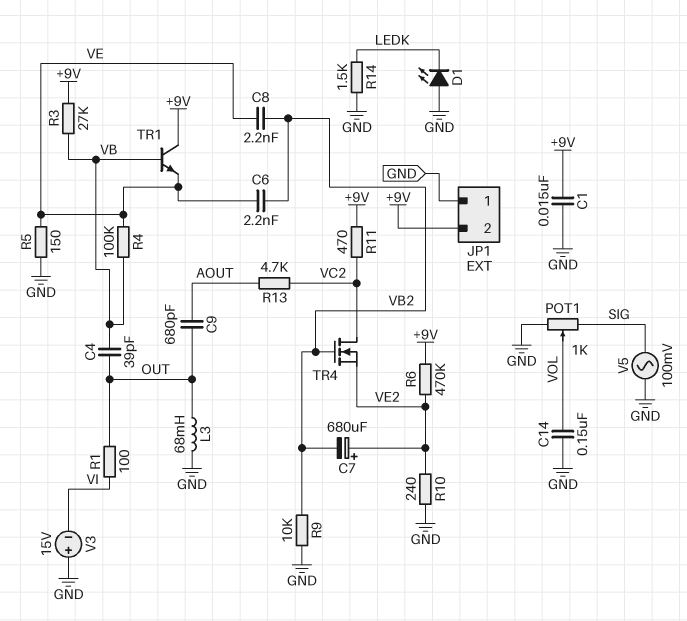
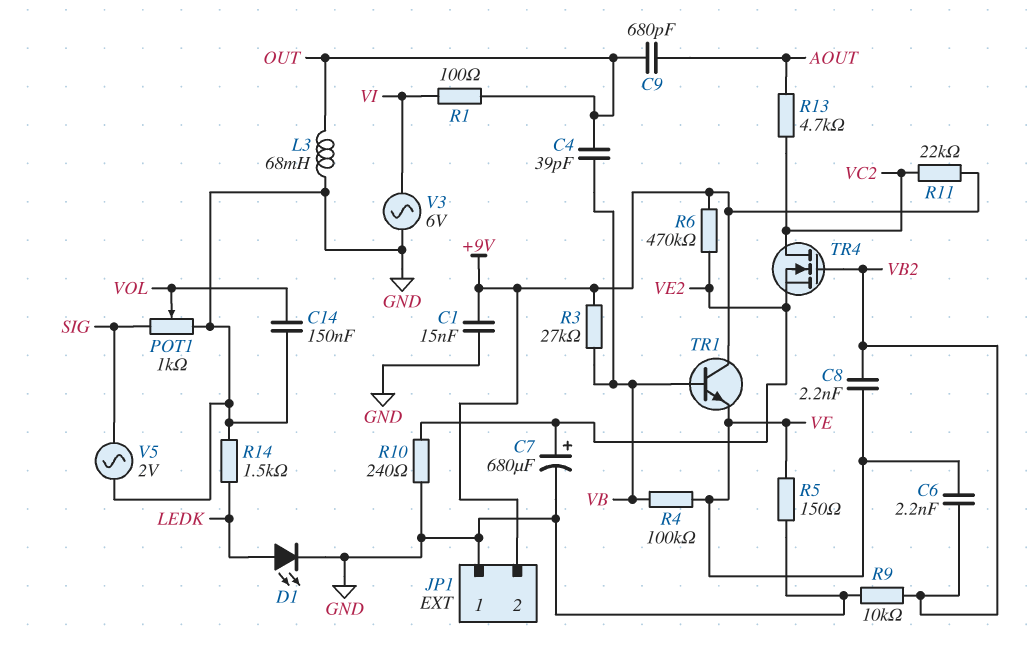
C7: 680uF (plus VE2, minus VB2) -> 680uF (plus VE2, minus GND)
D1: LED (A GND, K LEDK) -> LED (A LEDK, K GND)
R11: 470 (+9V, VC2) -> 22k (+9V, VC2)
V3: 15V (plus GND, minus VI) -> AC 6V (GND, VI)
V5: AC 100mV (GND, SIG) -> AC 2V (GND, SIG)

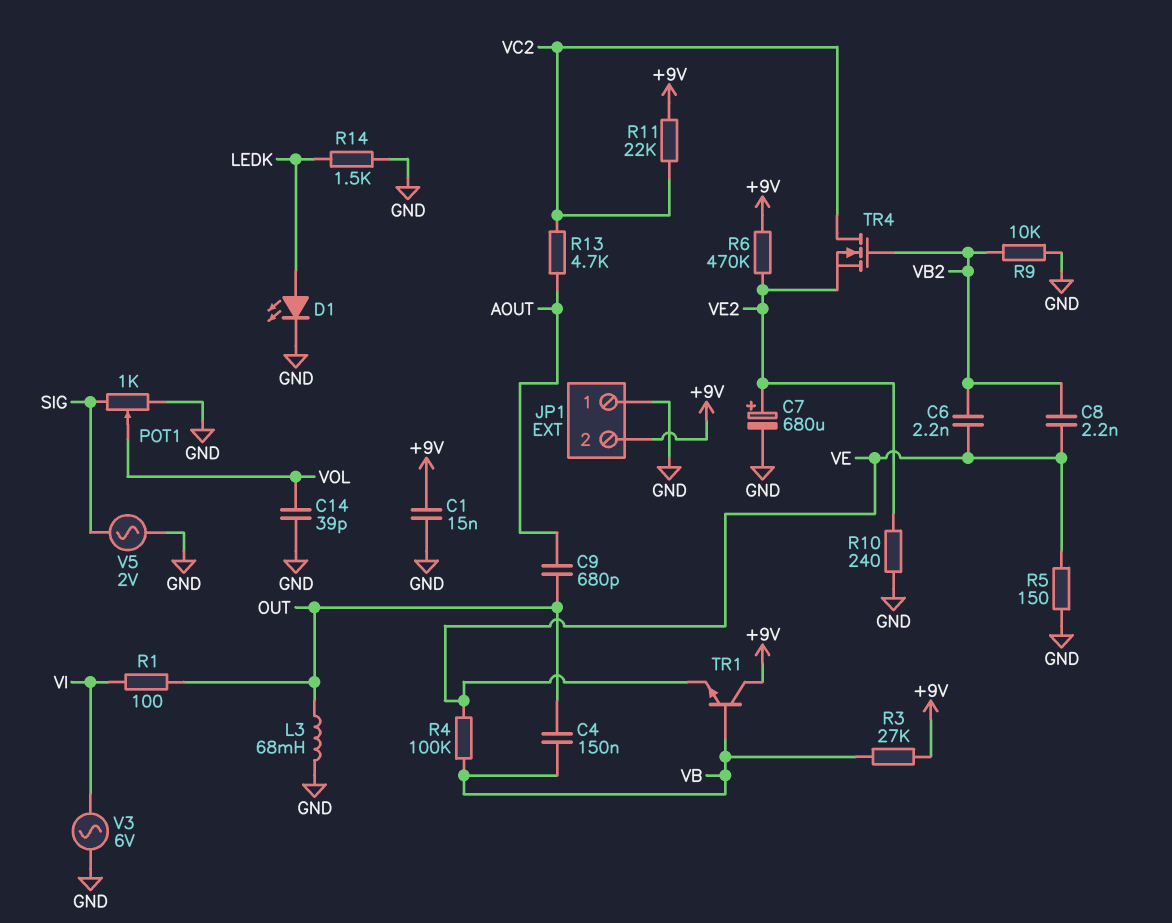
C4: 39pF (OUT, VB) -> 150nF (OUT, VB)
C14: 150nF (GND, VOL) -> 39pF (GND, VOL)

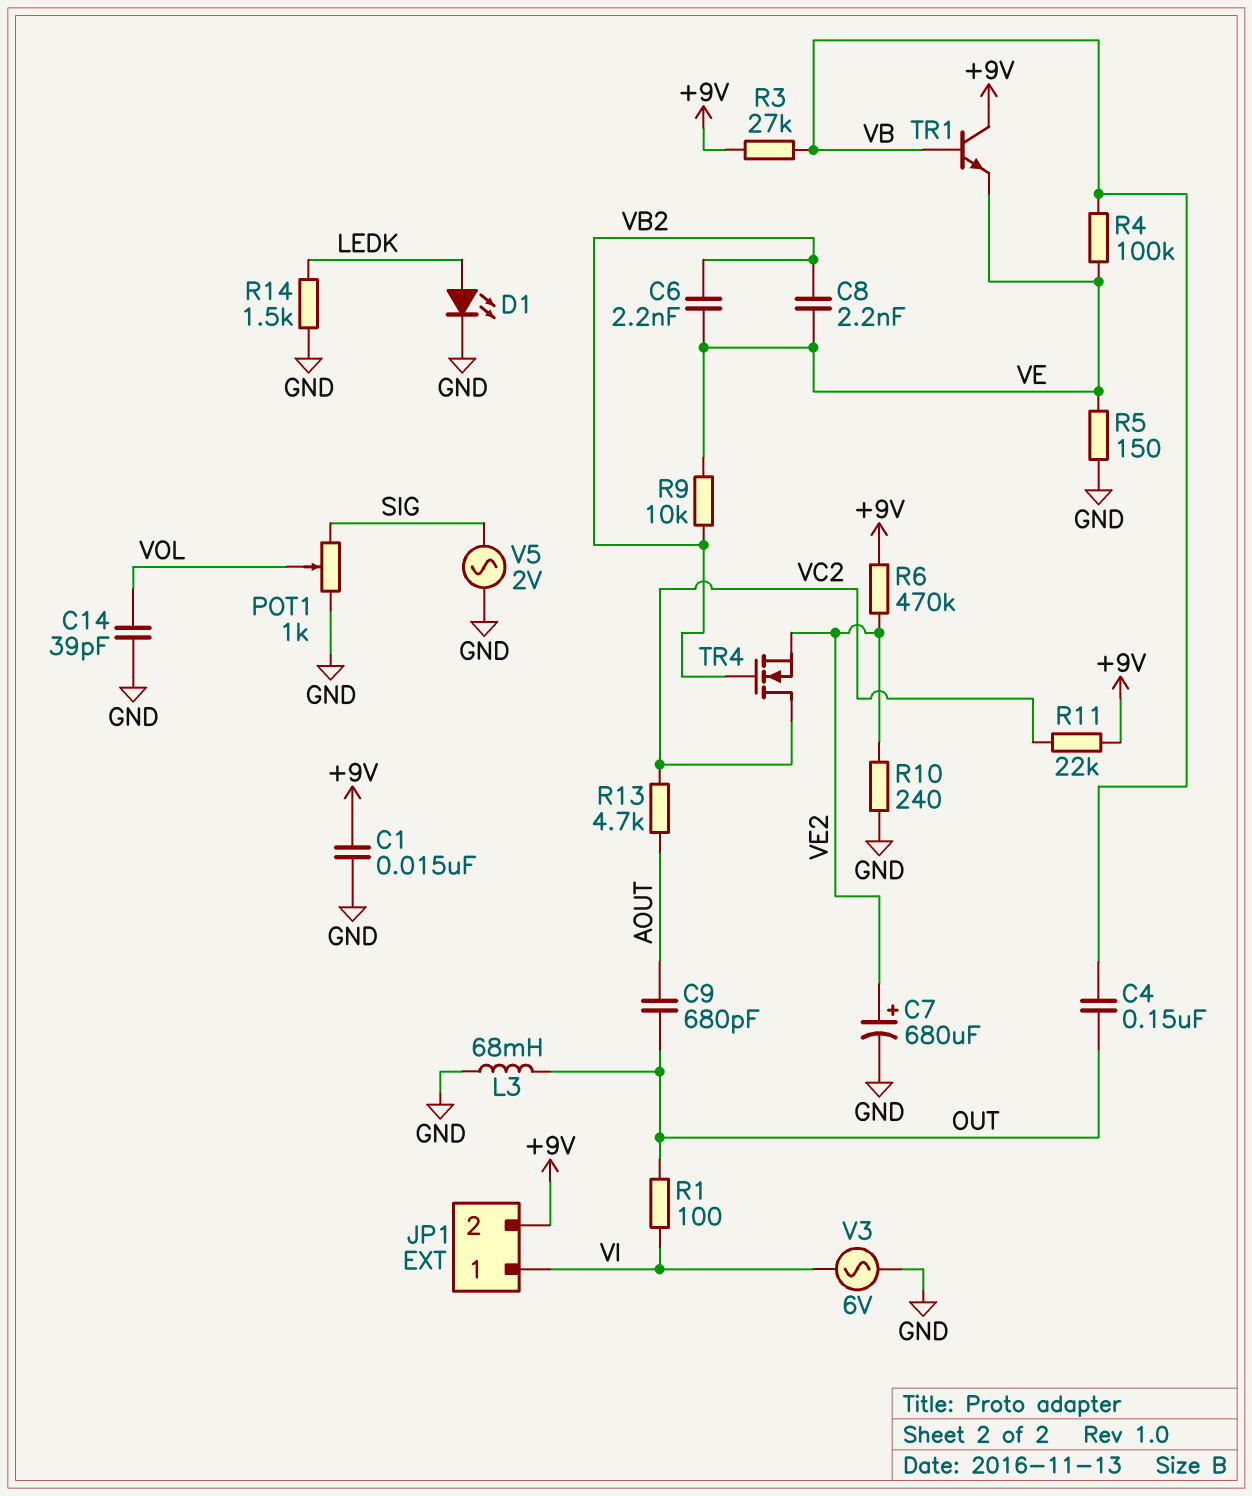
JP1 pin 1: GND -> VI
R9: 10k (GND, VB2) -> 10k (VB2, VE)

